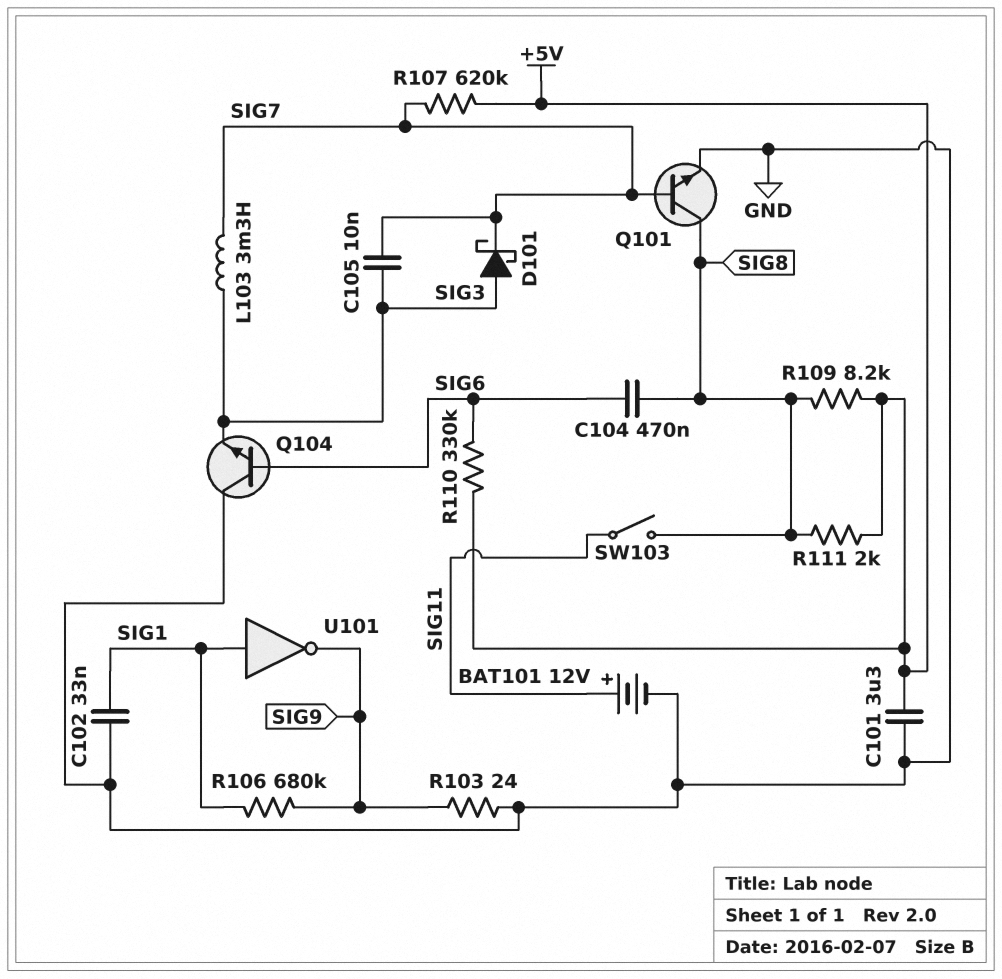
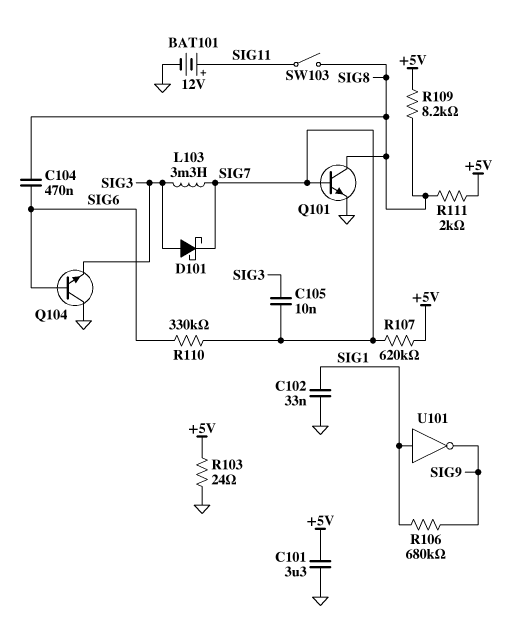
R103: 24 (GND, SIG9) -> 24 (+5V, GND)
R110: 330k (+5V, SIG6) -> 330k (SIG6, SIG7)

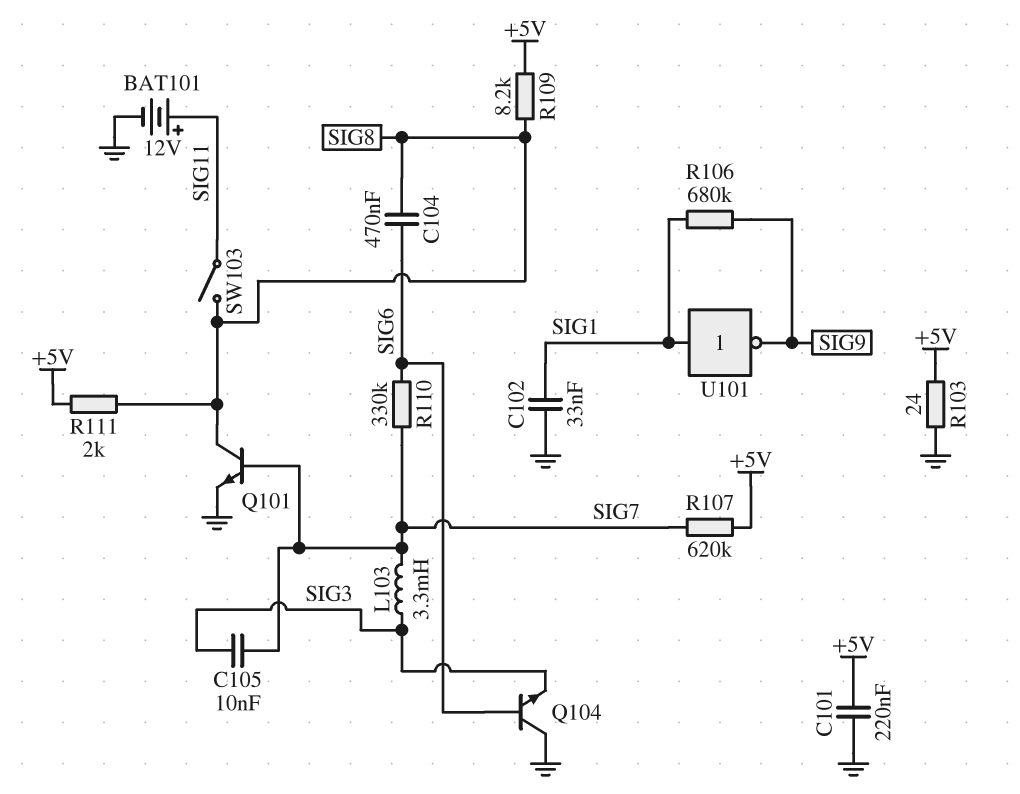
C101: 3.3uF (+5V, GND) -> 220nF (+5V, GND)
D101: schottky (A SIG3, K SIG7) -> none

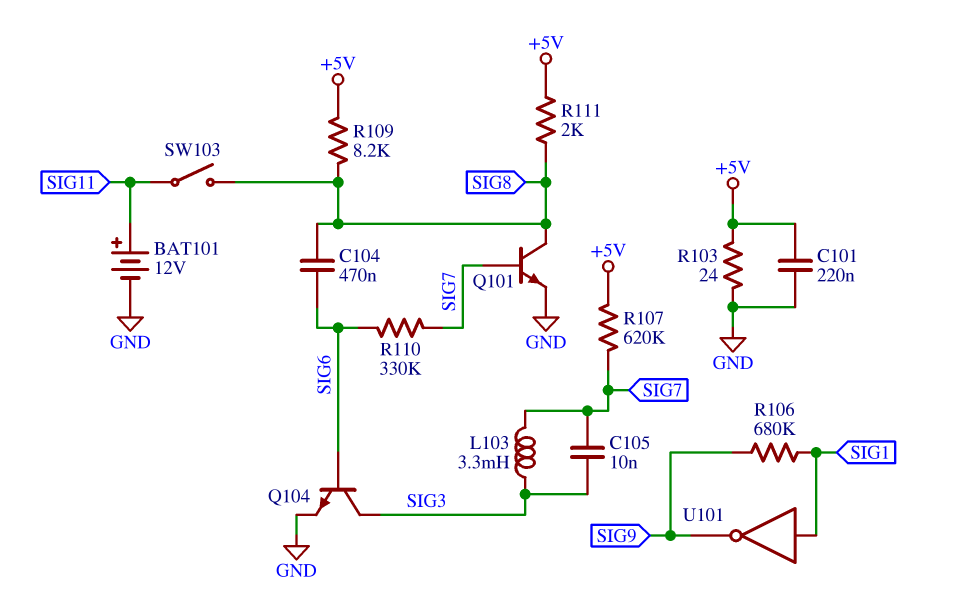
C102: 33nF (GND, SIG1) -> none
Q104: NPN (B SIG6, C GND, E SIG3) -> NPN (B SIG6, C SIG3, E GND)

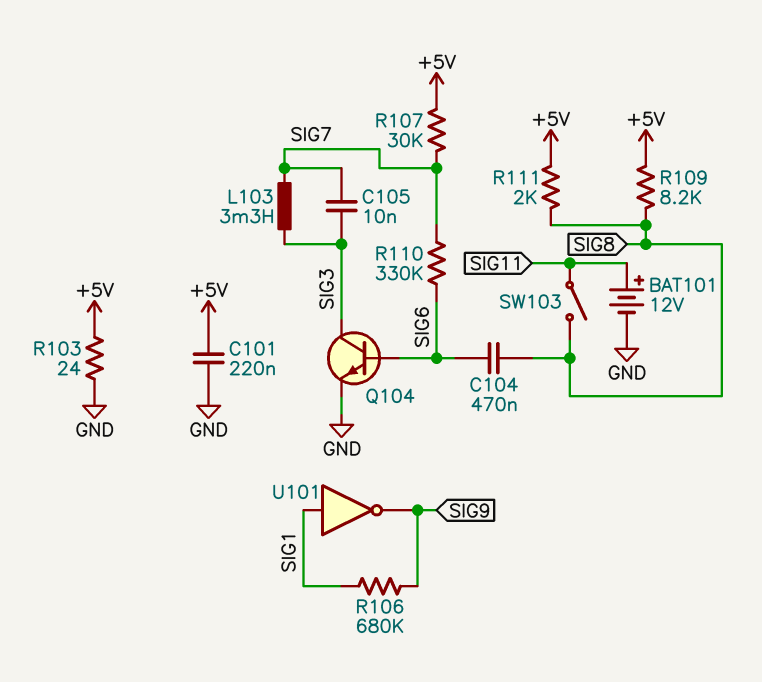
Q101: NPN (B SIG7, C SIG8, E GND) -> none
R107: 620k (+5V, SIG7) -> 30k (+5V, SIG7)

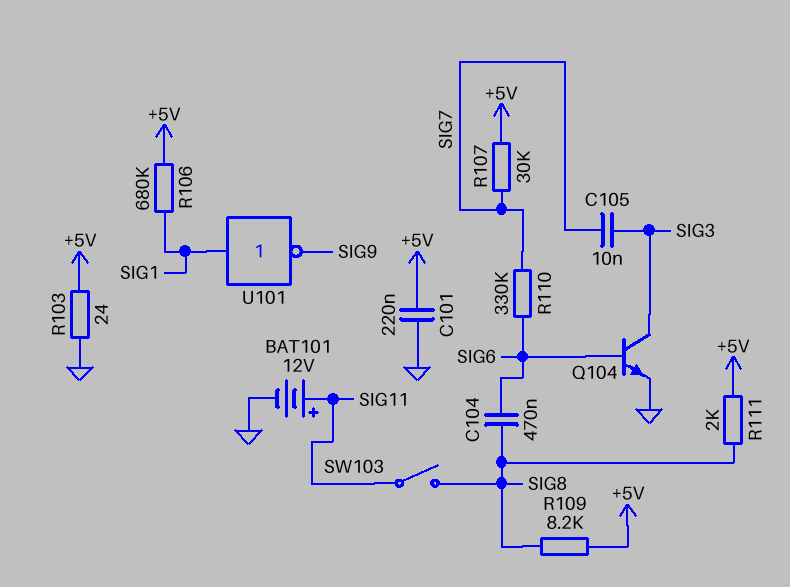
L103: 3.3mH (SIG3, SIG7) -> none
R106: 680k (SIG1, SIG9) -> 680k (+5V, SIG1)

